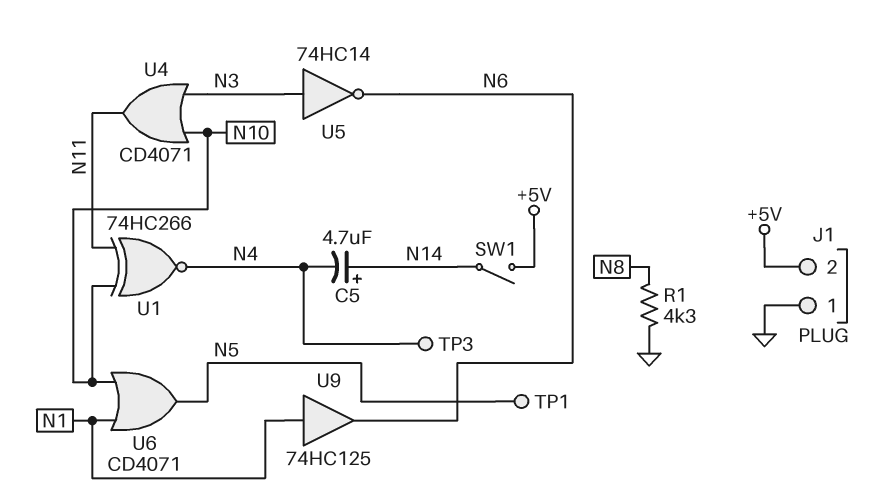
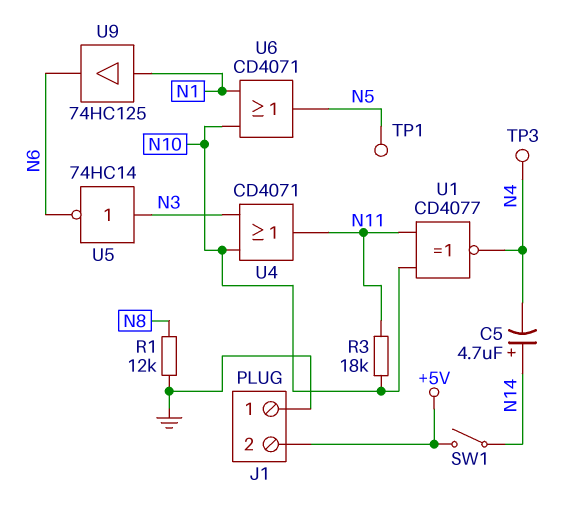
R1: 4.3k (GND, N8) -> 12k (GND, N8)
R3: none -> 18k (N10, N11)
U1: XNOR 74HC266 (in N10, in N11, out N4) -> XNOR CD4077 (in N10, in N11, out N4)

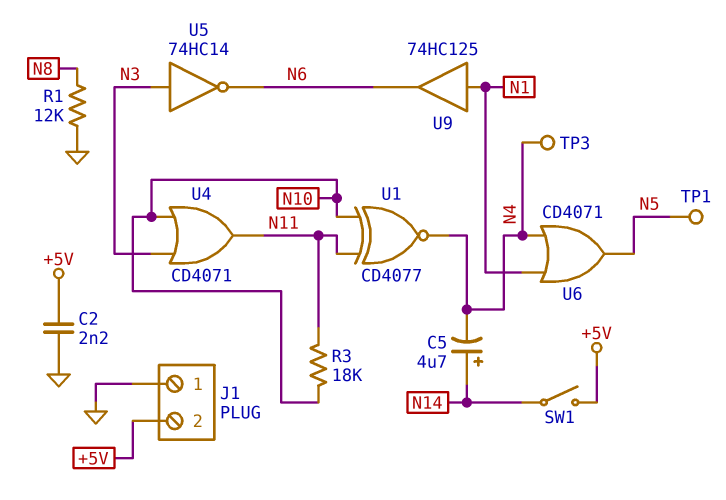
C2: none -> 2.2nF (+5V, GND)
U6: OR CD4071 (in N1, in N10, out N5) -> OR CD4071 (in N1, in N4, out N5)

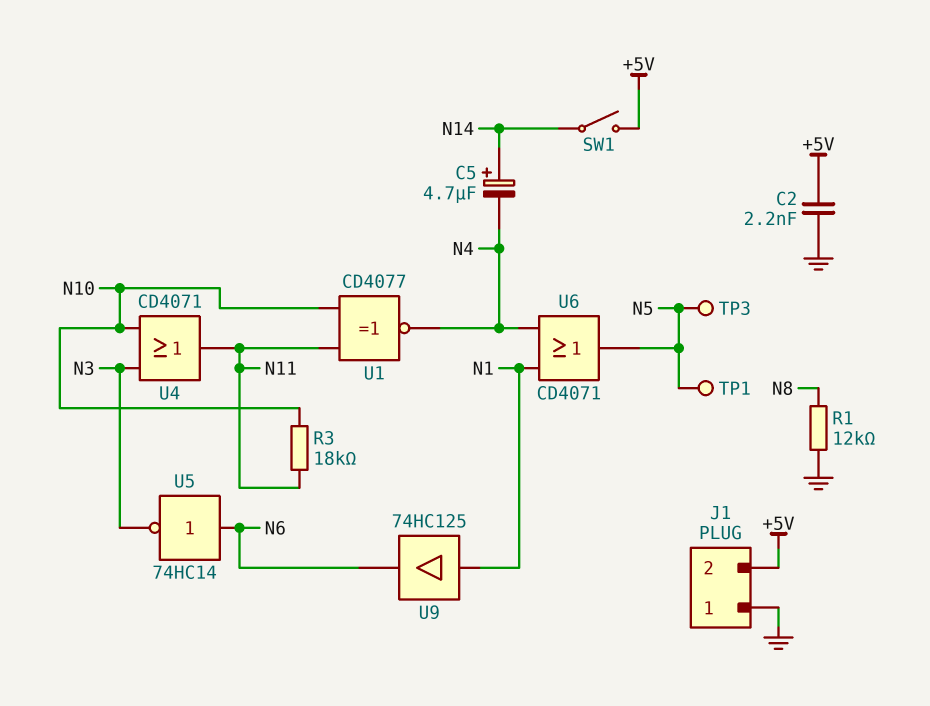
TP3: test point (N4) -> test point (N5)
U5: NOT 74HC14 (in N3, out N6) -> NOT 74HC14 (in N6, out N3)

